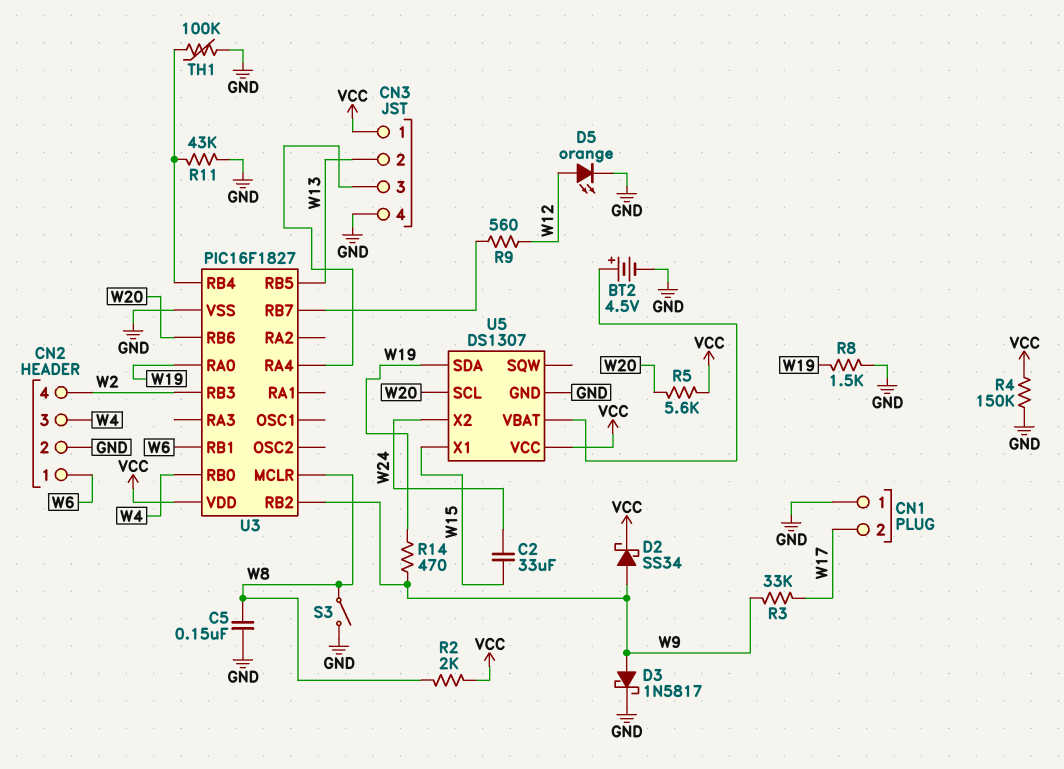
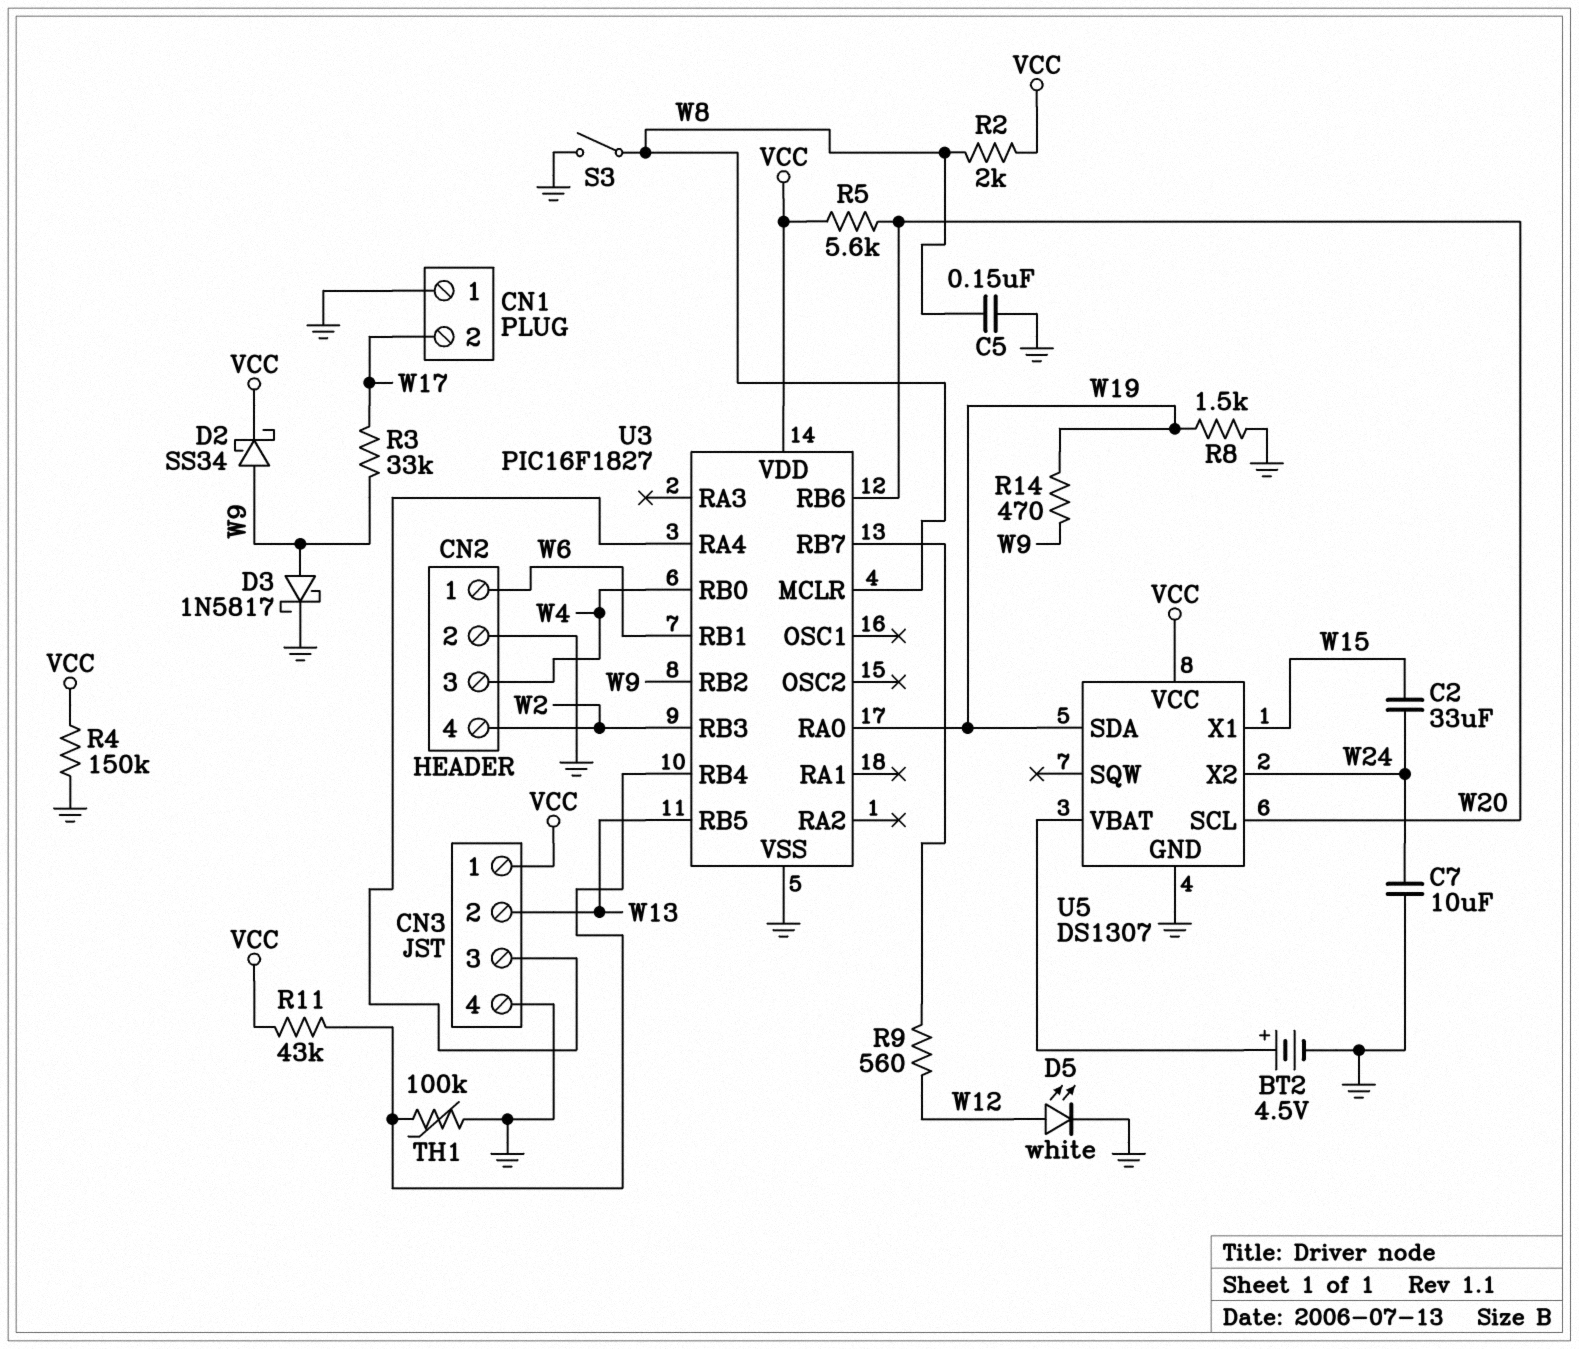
C7: none -> 10uF (GND, W24)
D5: LED orange (A W12, K GND) -> LED white (A W12, K GND)
R11: 43k (GND, U3/RB4) -> 43k (U3/RB4, VCC)

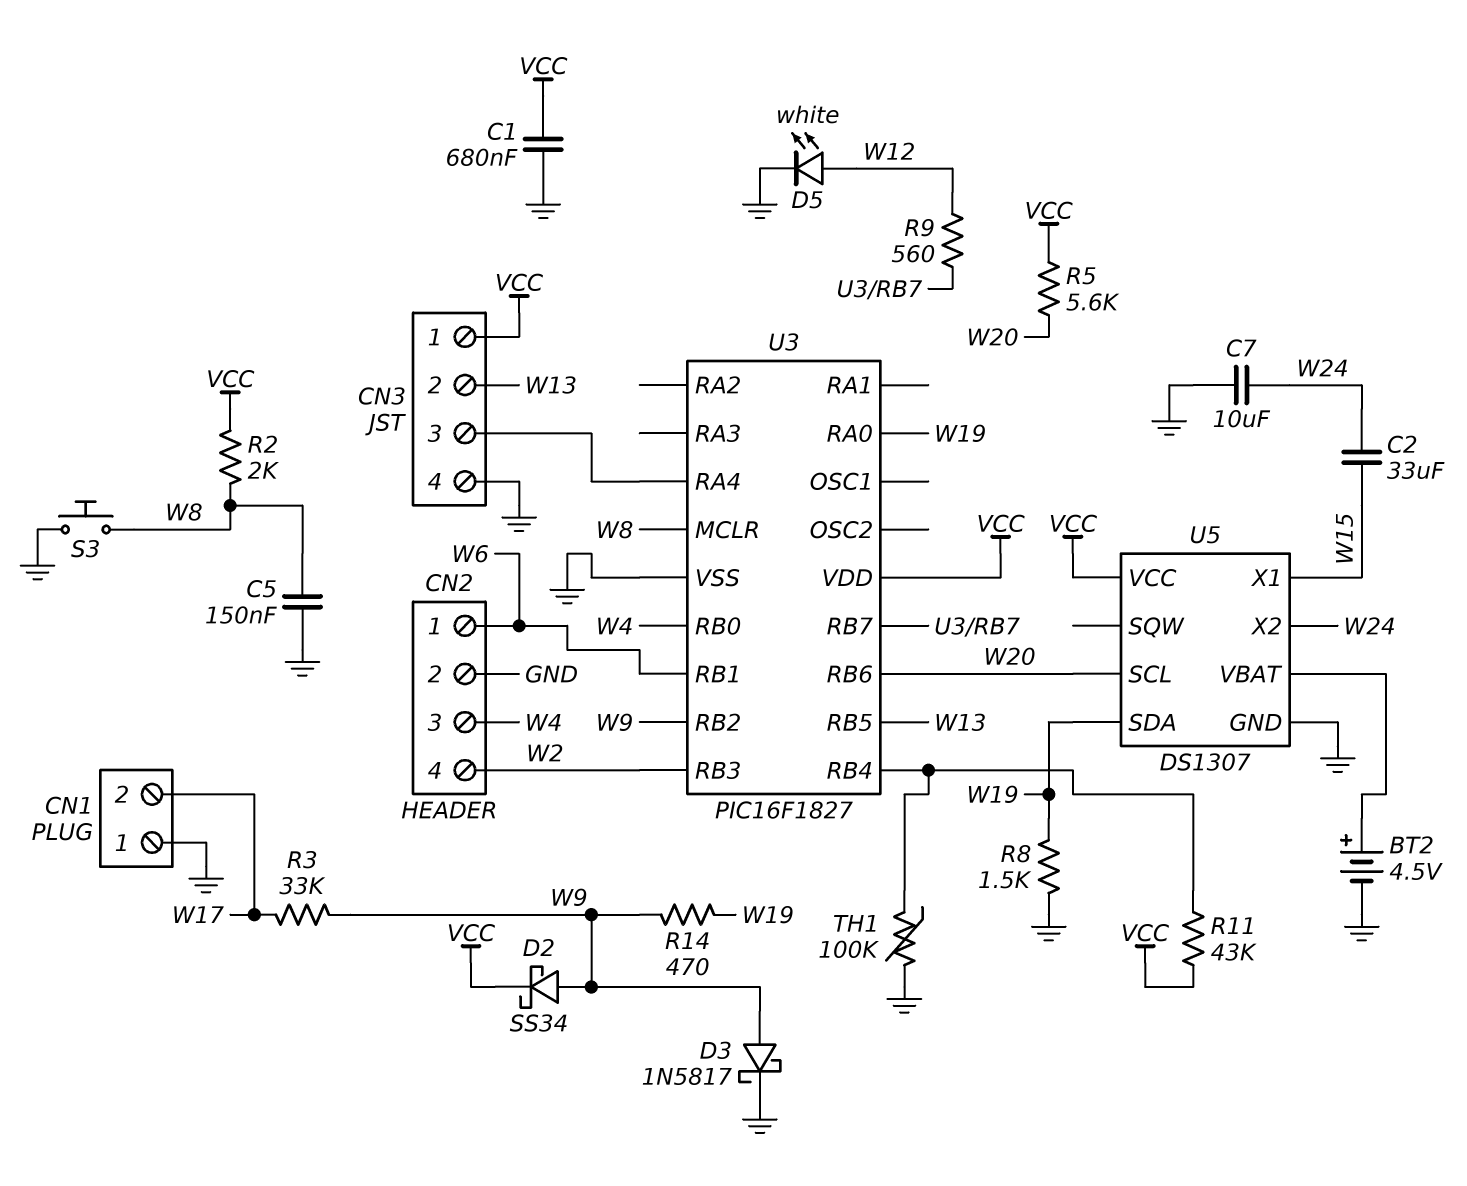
C1: none -> 680nF (GND, VCC)
R4: 150k (GND, VCC) -> none
S3: switch (GND, W8) -> button (GND, W8)

